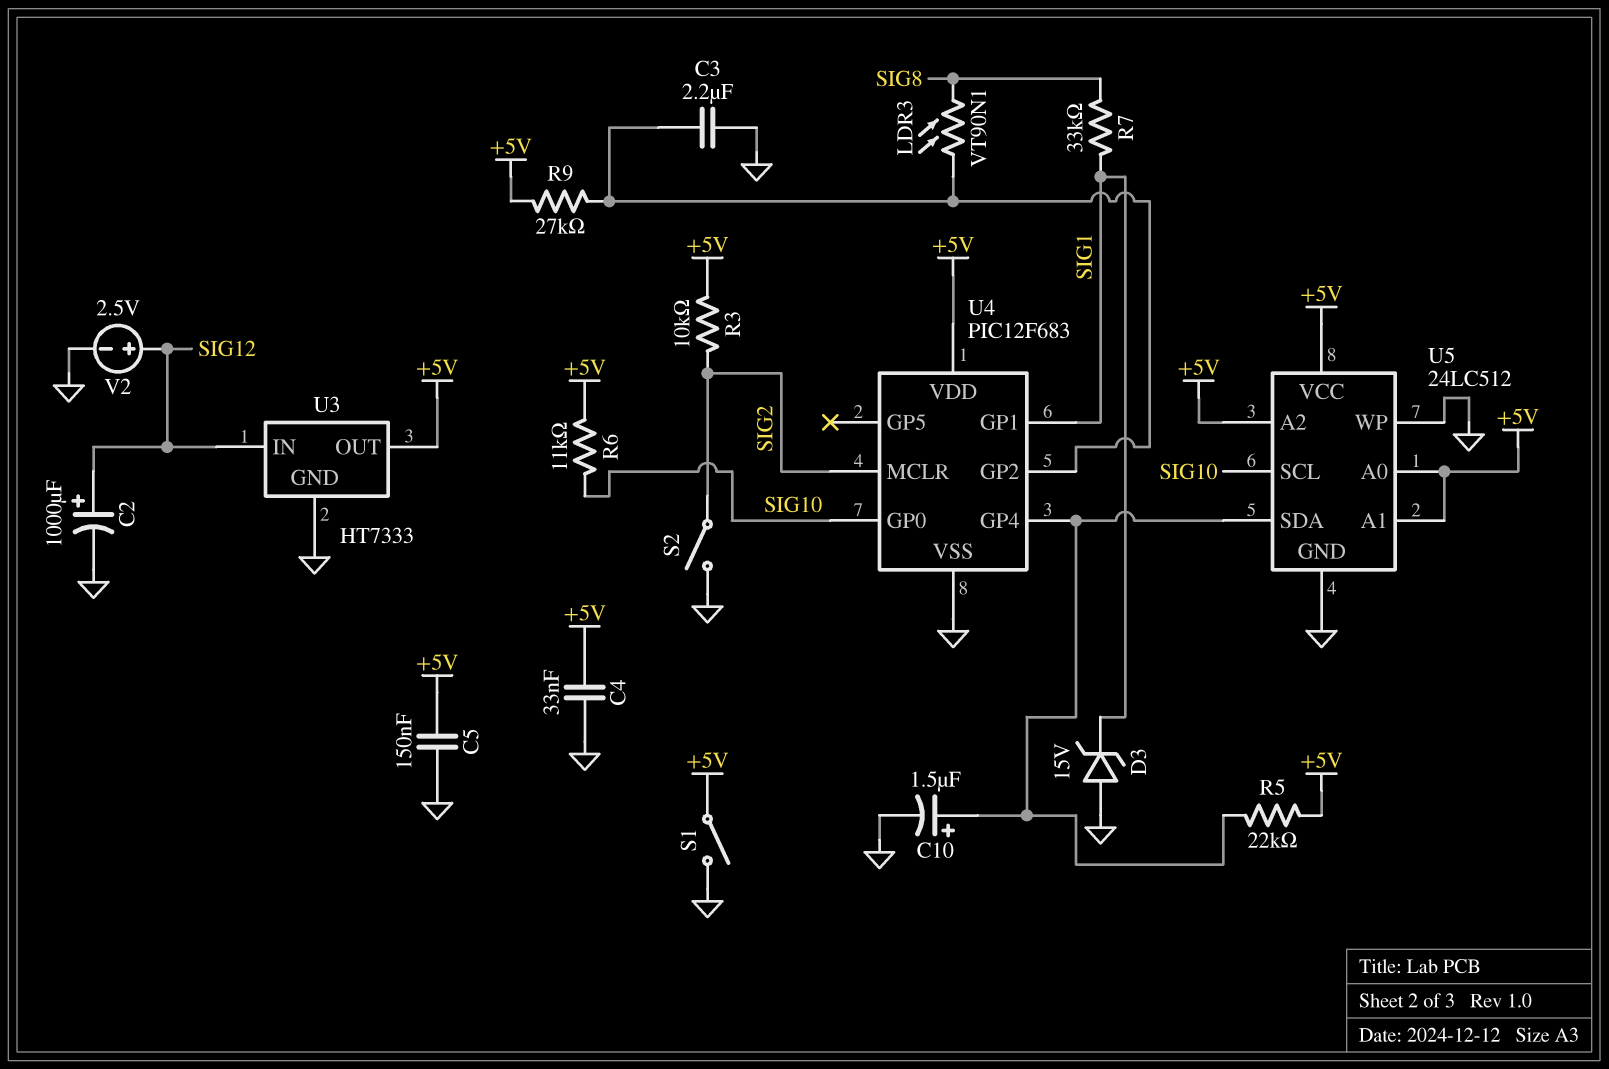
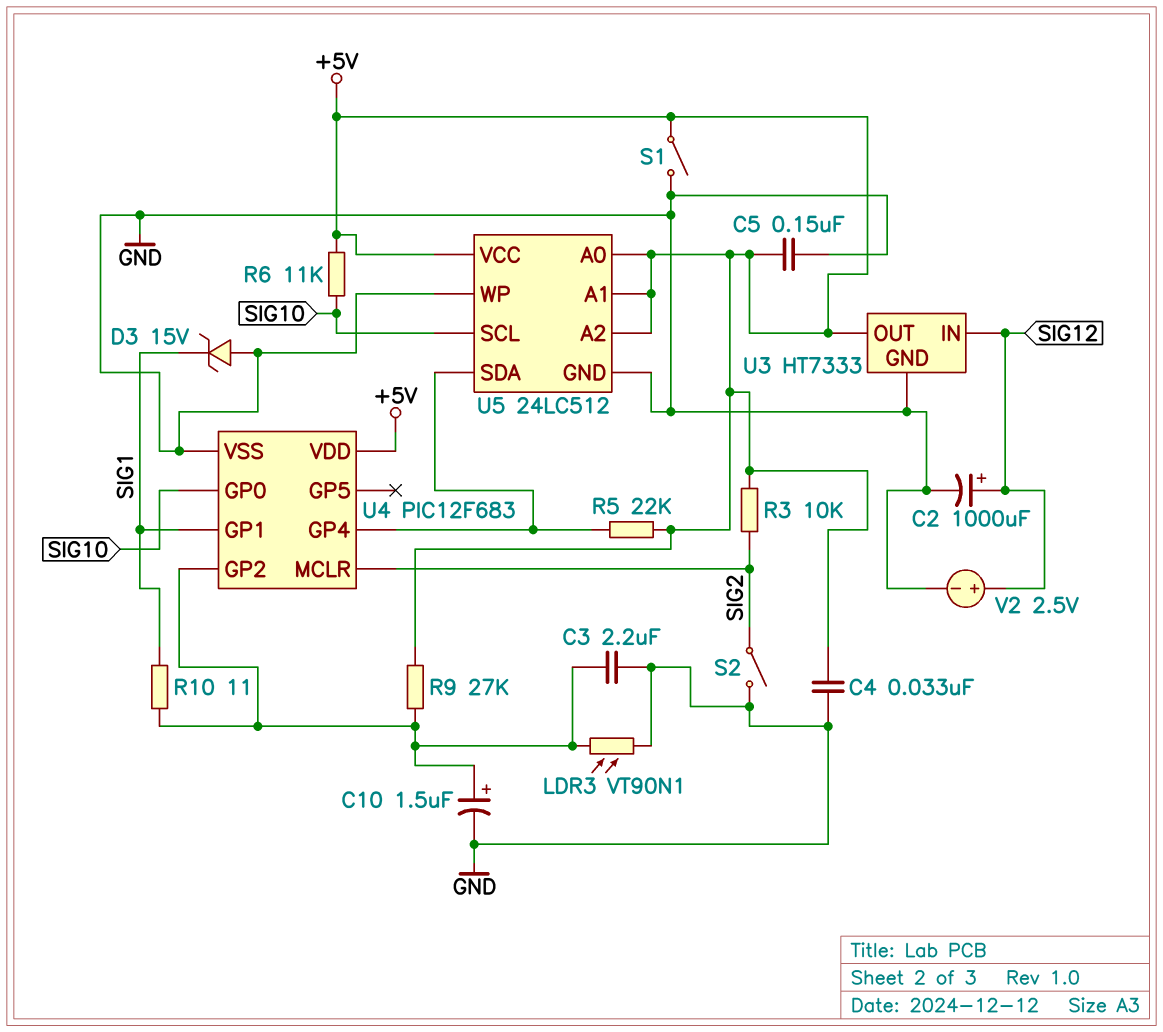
C10: 1.5uF (plus U4/GP4, minus GND) -> 1.5uF (plus U4/GP2, minus GND)
LDR3: VT90N1 (SIG8, U4/GP2) -> VT90N1 (GND, U4/GP2)
R7: 33k (SIG1, SIG8) -> none
R10: none -> 11 (SIG1, U4/GP2)

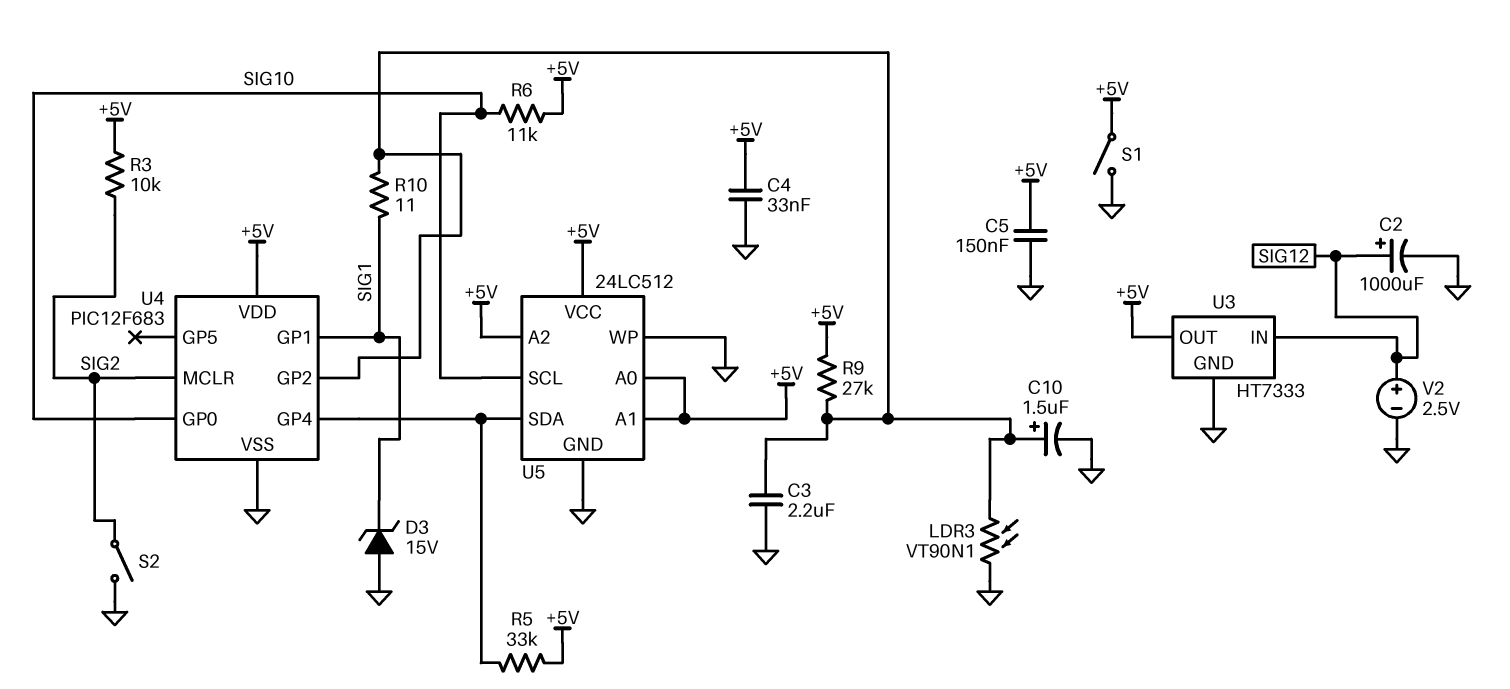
R5: 22k (+5V, U4/GP4) -> 33k (+5V, U4/GP4)

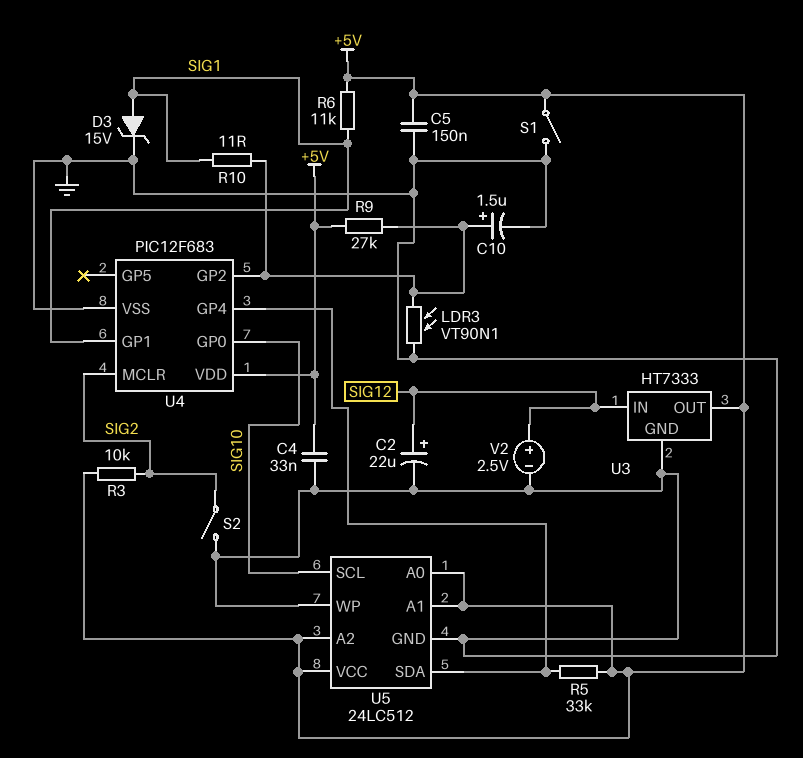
C2: 1000uF (plus SIG12, minus GND) -> 22uF (plus SIG12, minus GND)
C3: 2.2uF (GND, U4/GP2) -> none
D3: zener 15V (A GND, K SIG1) -> zener 15V (A SIG1, K GND)
R6: 11k (+5V, SIG10) -> 11k (+5V, SIG1)

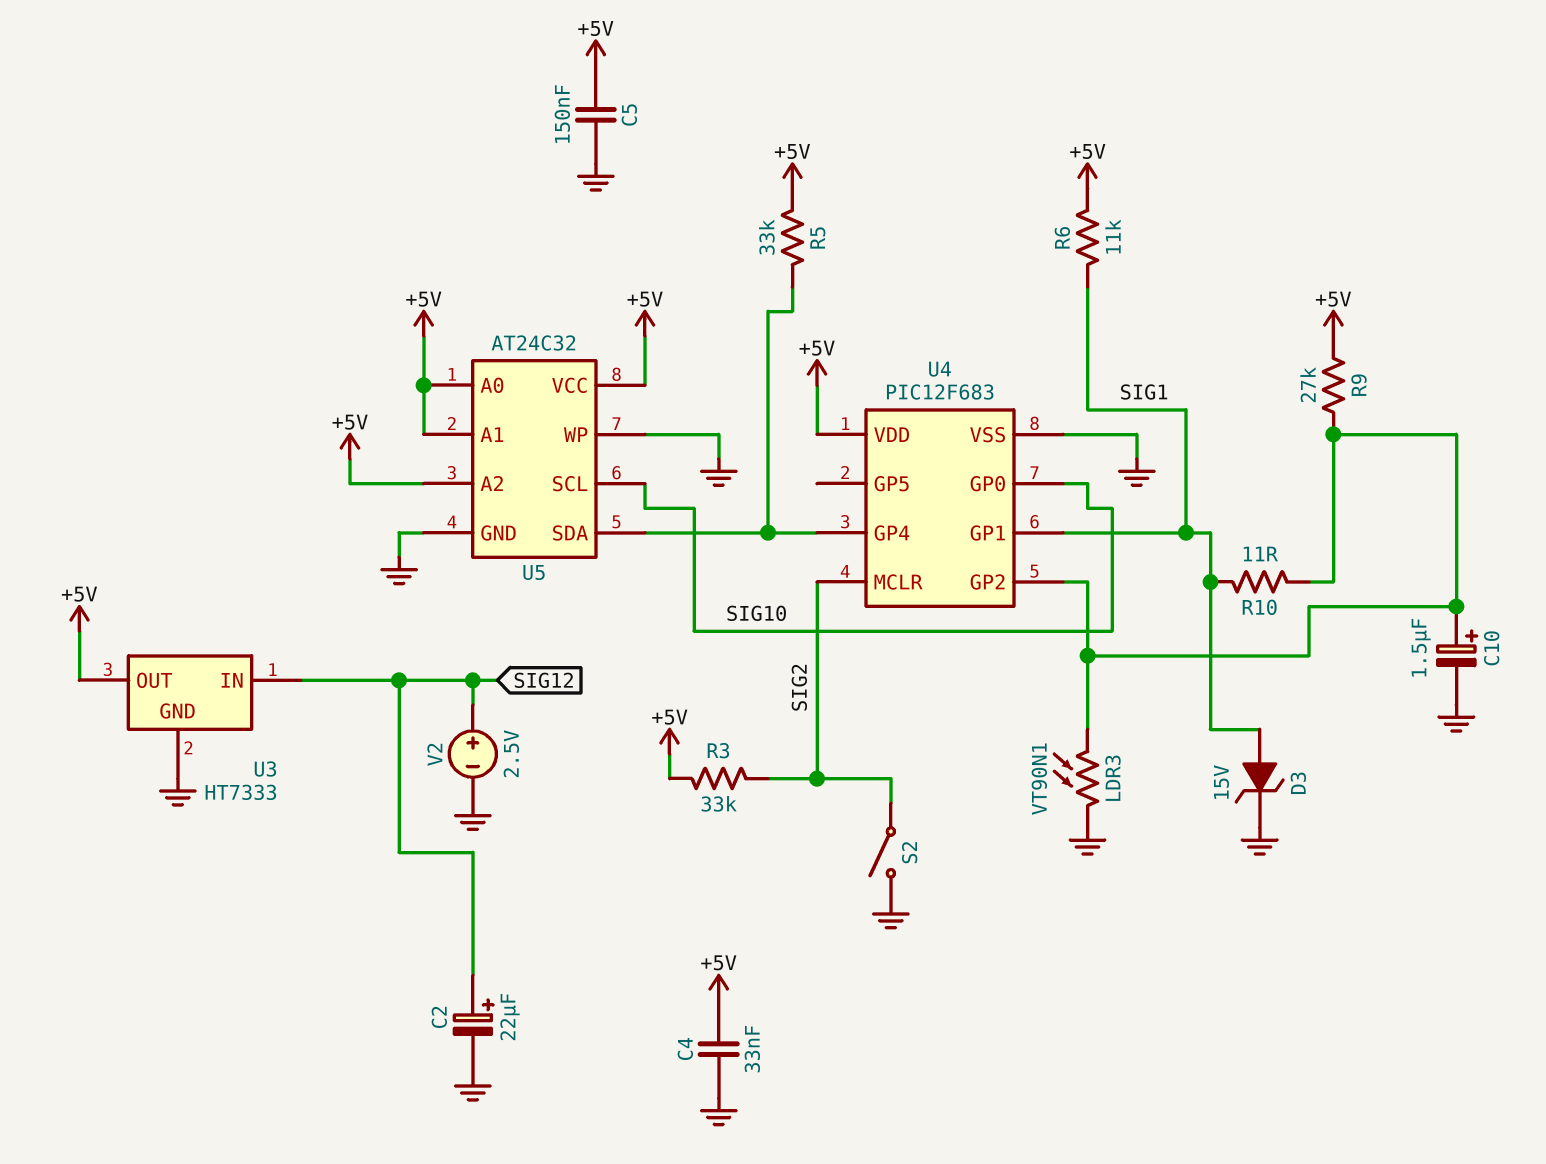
R3: 10k (+5V, SIG2) -> 33k (+5V, SIG2)
S1: switch (+5V, GND) -> none
U5: 24LC512 -> AT24C32

